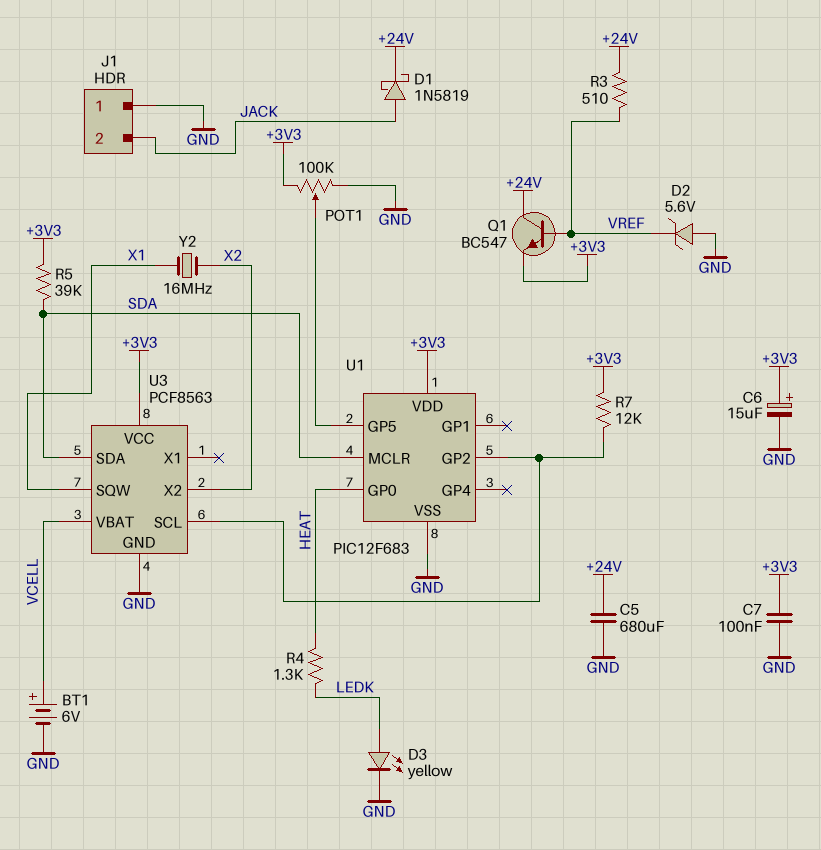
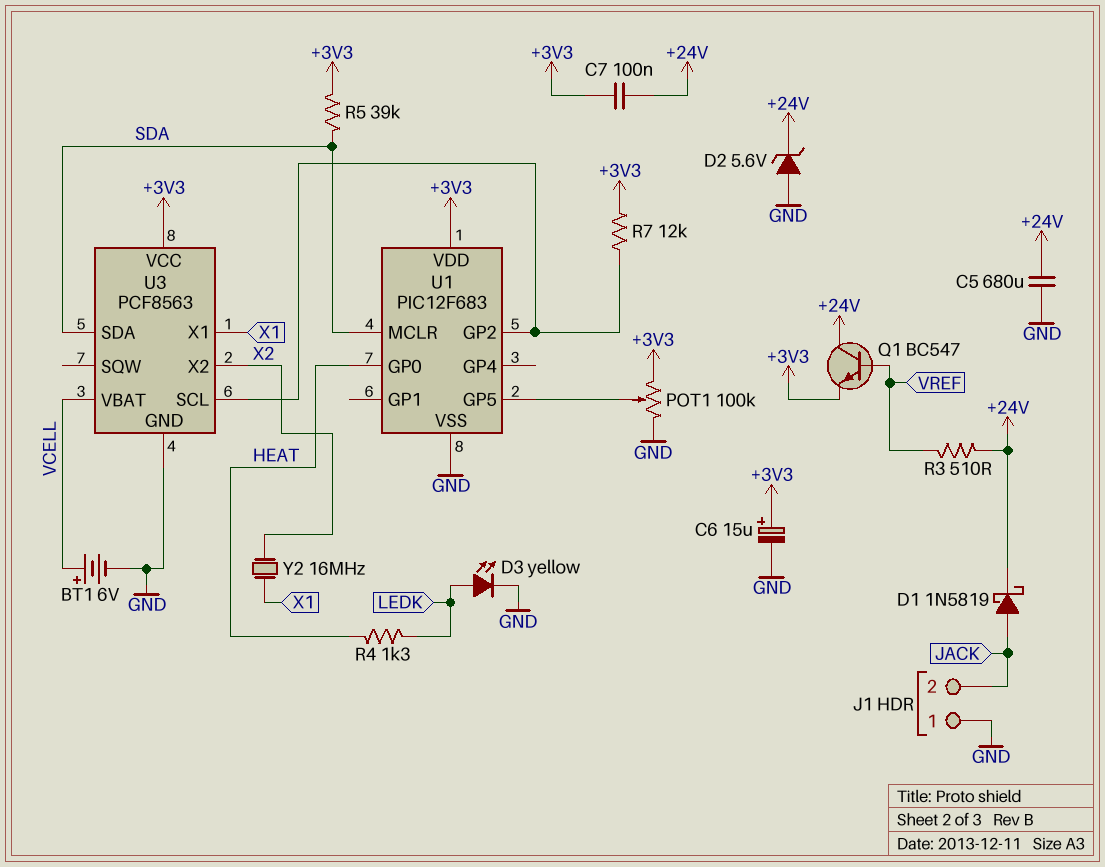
C7: 100nF (+3V3, GND) -> 100nF (+3V3, +24V)
D2: zener 5.6V (A GND, K VREF) -> zener 5.6V (A GND, K +24V)
U3 pin SQW: X1 -> none
U3 pin X1: none -> X1

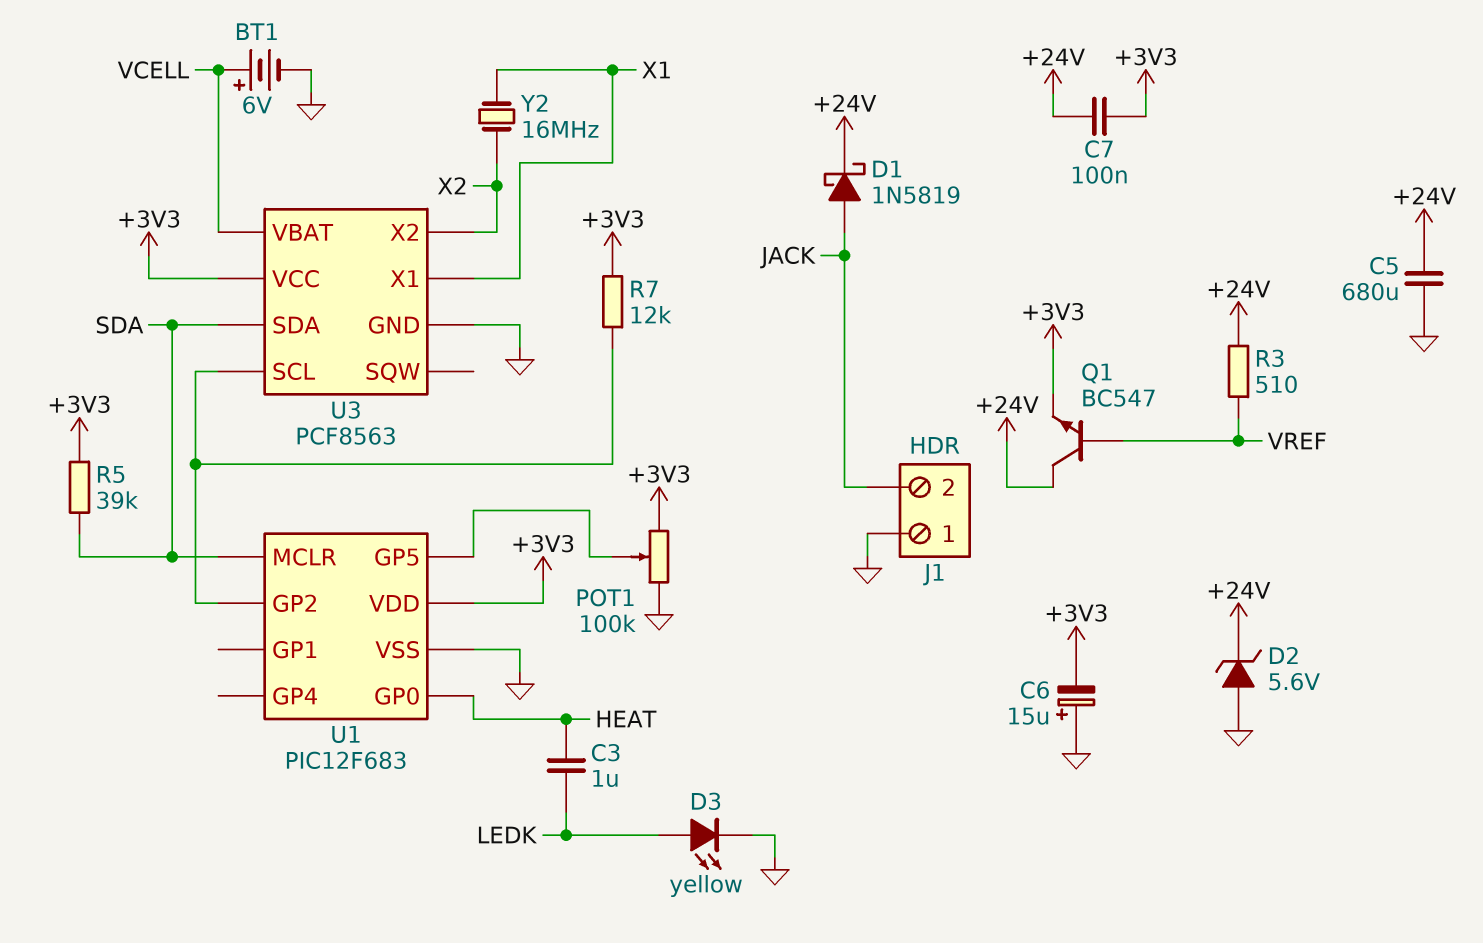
C3: none -> 1uF (HEAT, LEDK)
C6: 15uF (plus +3V3, minus GND) -> 15uF (plus GND, minus +3V3)
R4: 1.3k (HEAT, LEDK) -> none

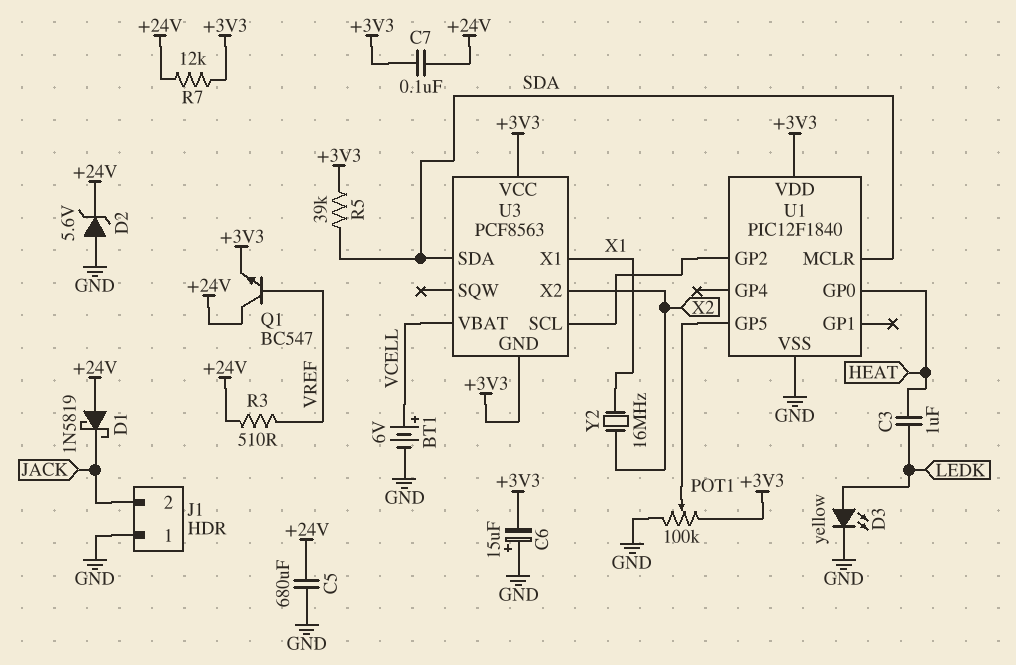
D1: schottky 1N5819 (A JACK, K +24V) -> schottky 1N5819 (A +24V, K JACK)
R7: 12k (+3V3, U1/GP2) -> 12k (+3V3, +24V)
U1: PIC12F683 -> PIC12F1840
U3 pin GND: GND -> +3V3

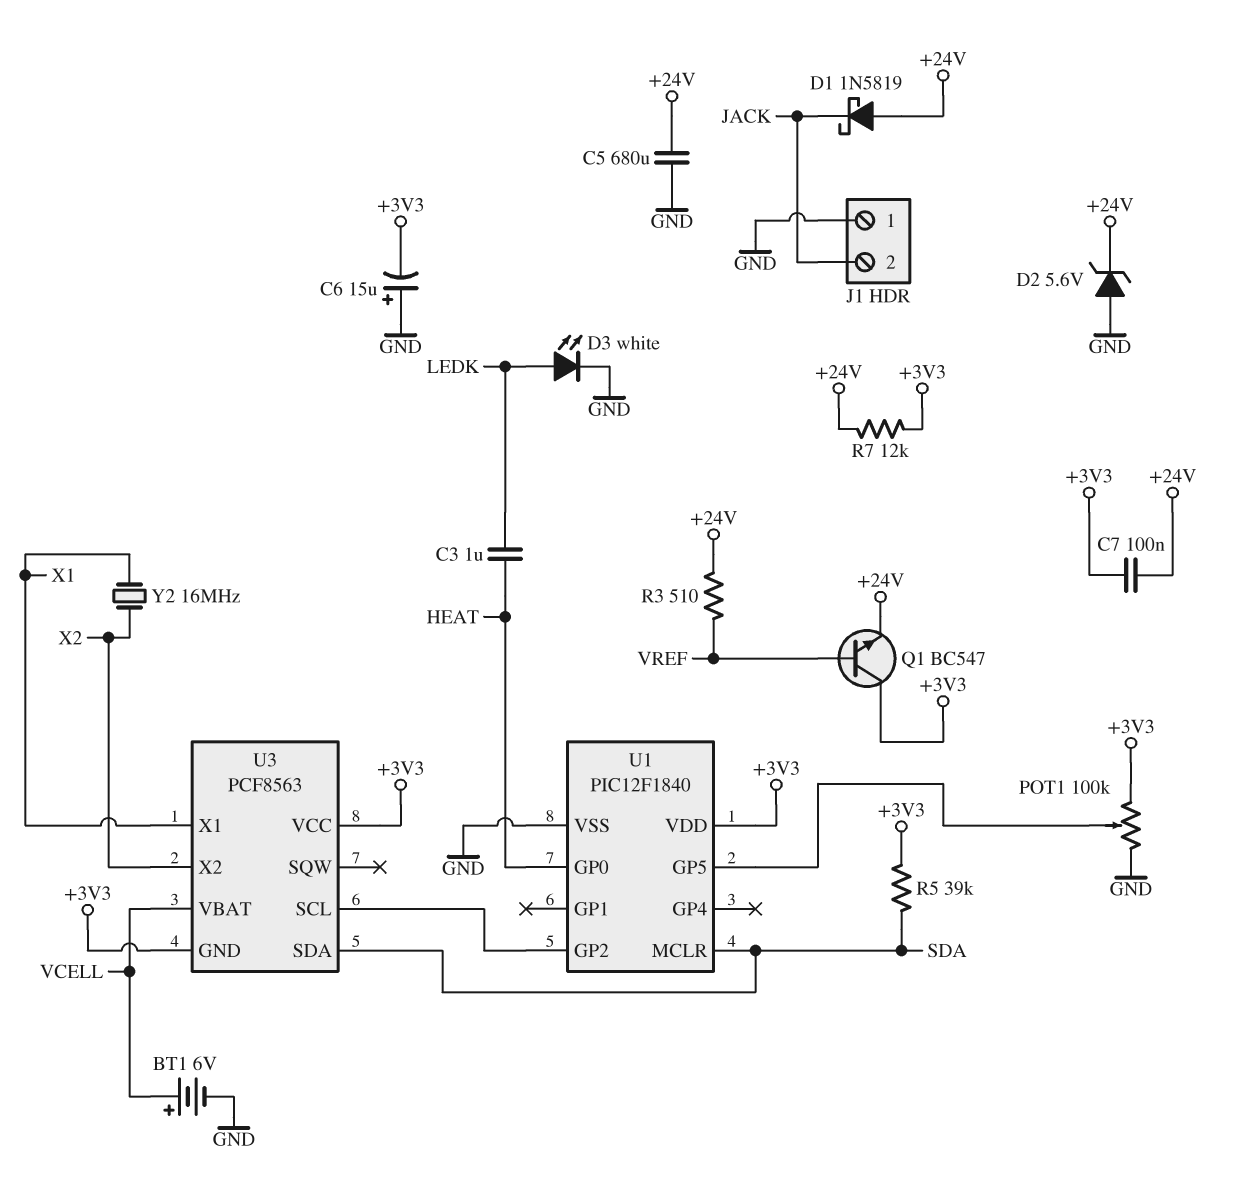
D3: LED yellow (A LEDK, K GND) -> LED white (A LEDK, K GND)
Q1: NPN BC547 (B VREF, C +24V, E +3V3) -> NPN BC547 (B VREF, C +3V3, E +24V)

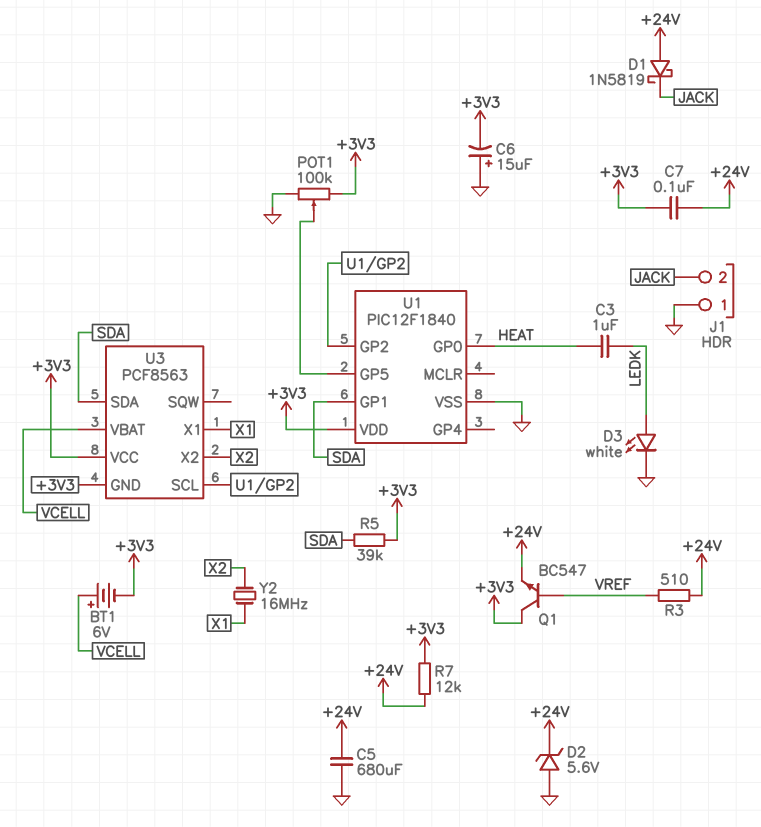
BT1: 6V (plus VCELL, minus GND) -> 6V (plus VCELL, minus +3V3)
U1 pin GP1: none -> SDA
U1 pin MCLR: SDA -> none

